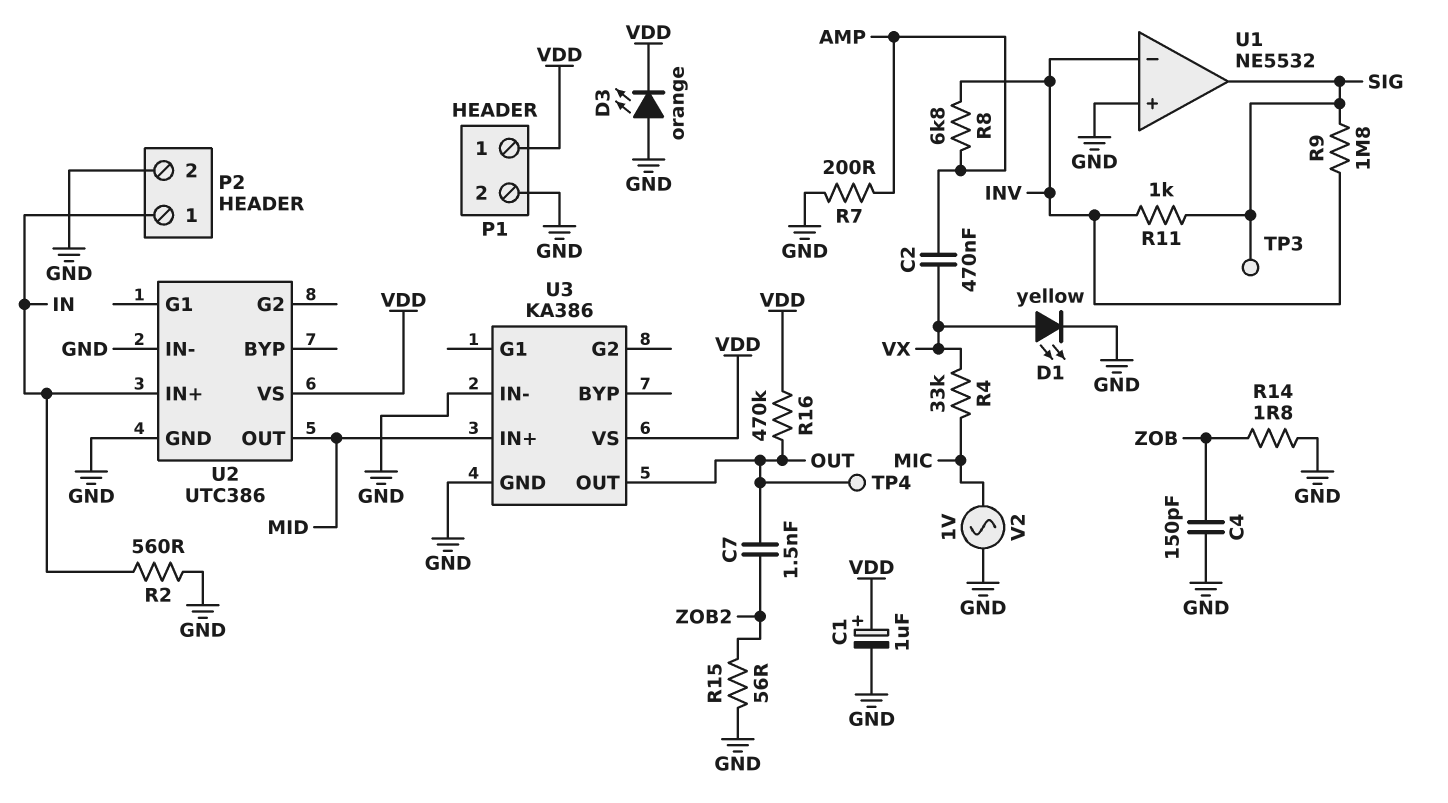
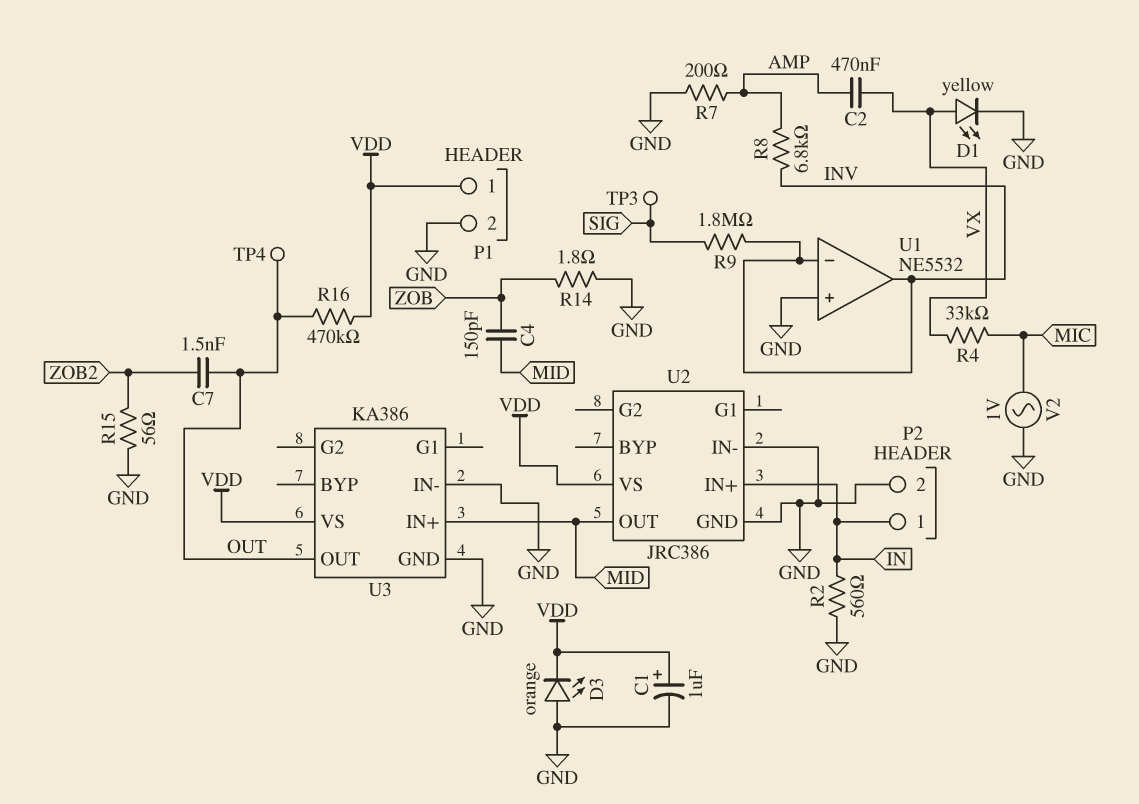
C4: 150pF (GND, ZOB) -> 150pF (MID, ZOB)
R11: 1k (INV, SIG) -> none
U1 pin out: SIG -> INV
U2: UTC386 -> JRC386

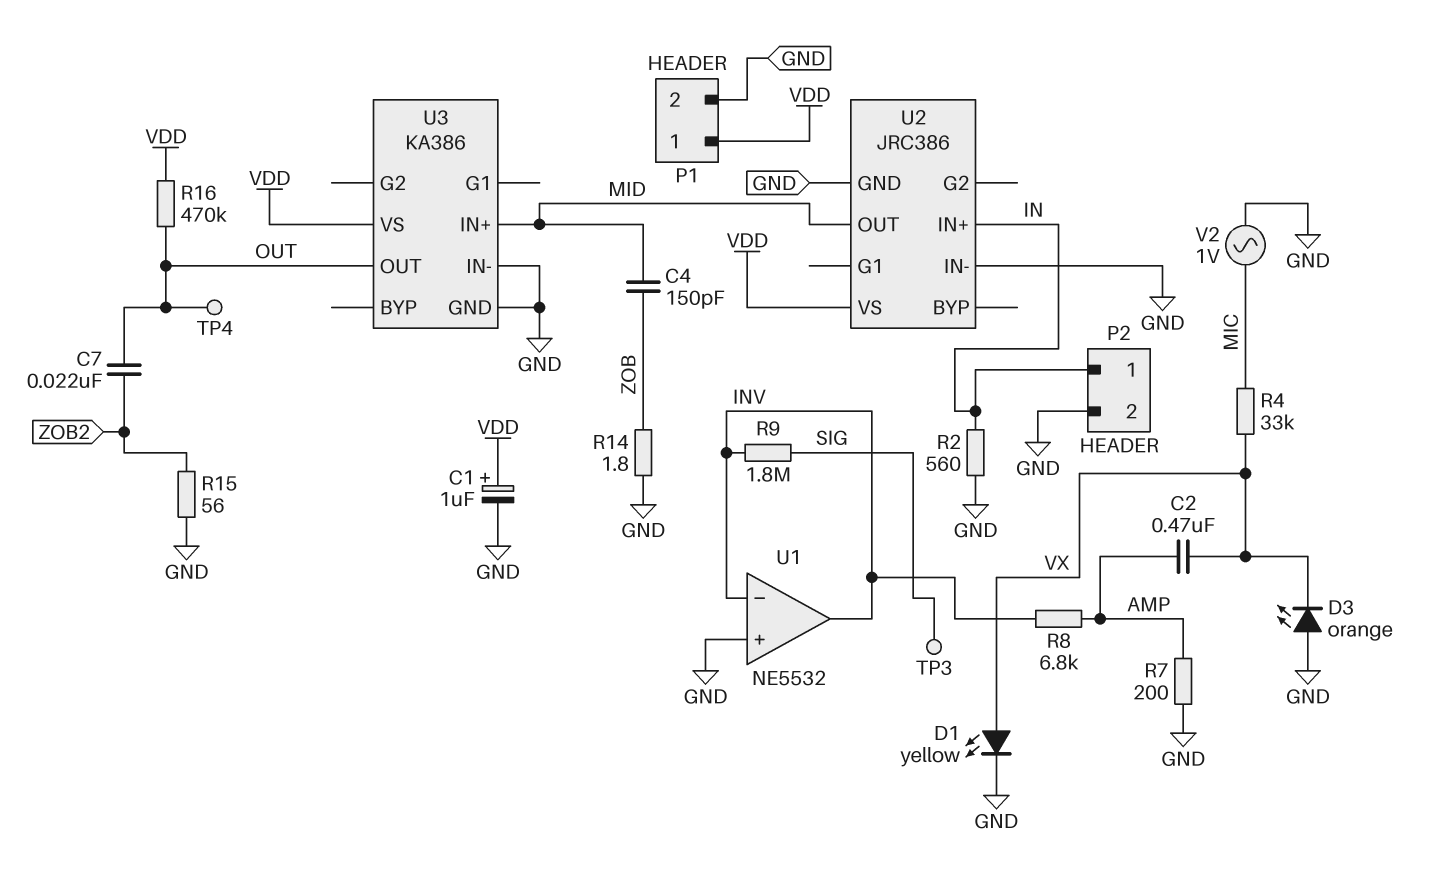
C7: 1.5nF (OUT, ZOB2) -> 22nF (OUT, ZOB2)
D3: LED orange (A GND, K VDD) -> LED orange (A GND, K VX)

